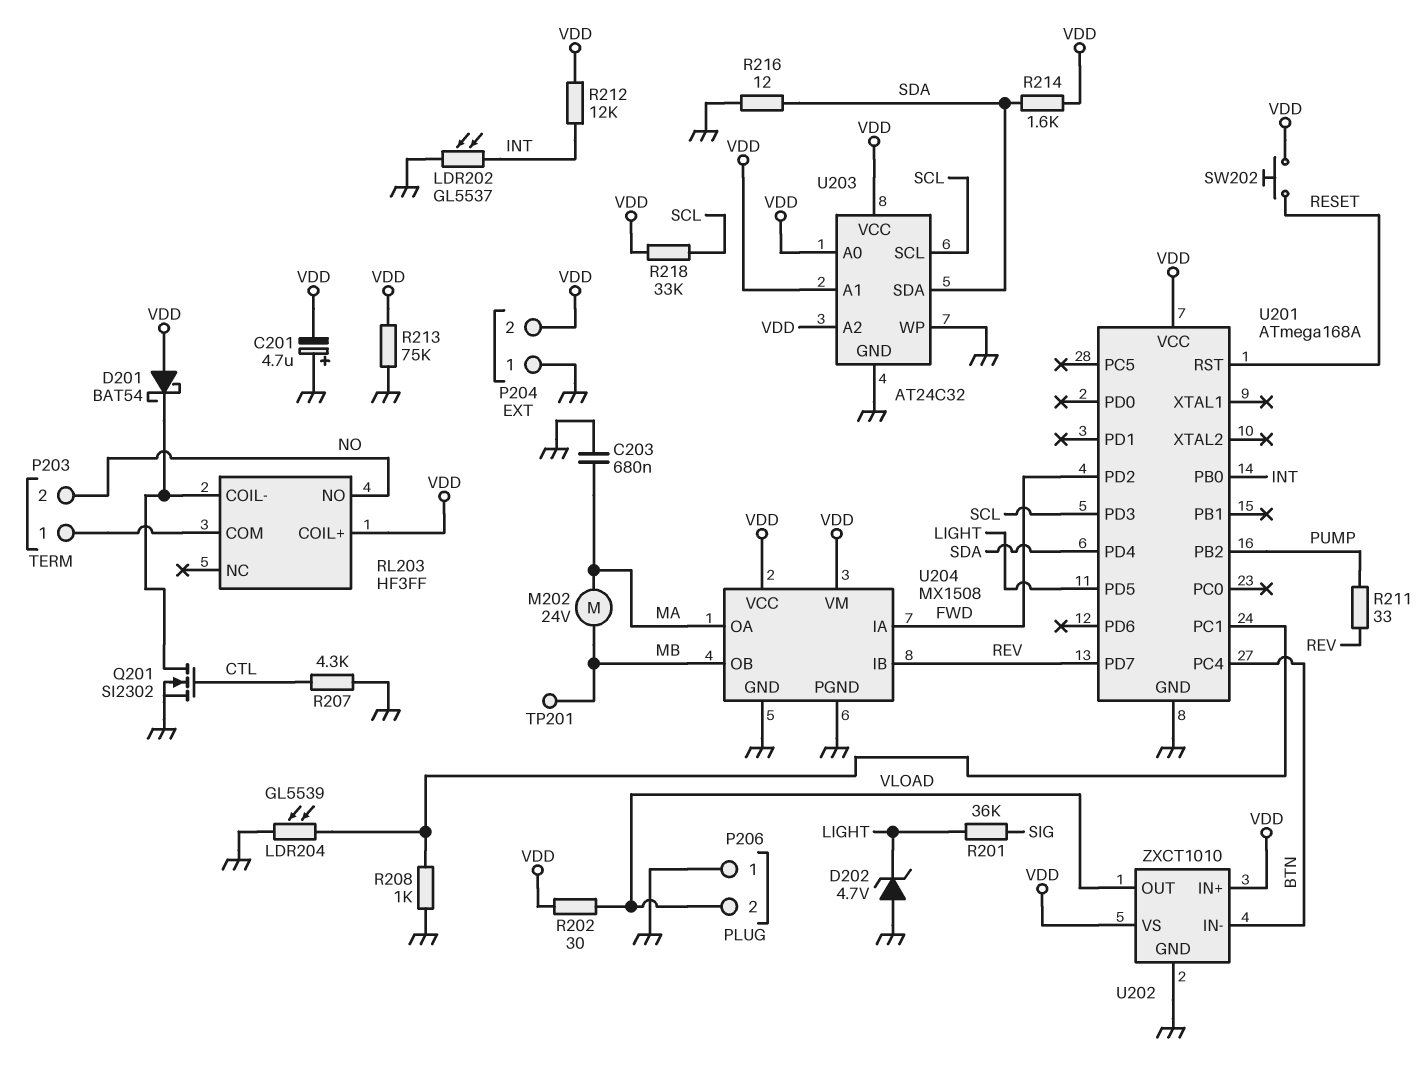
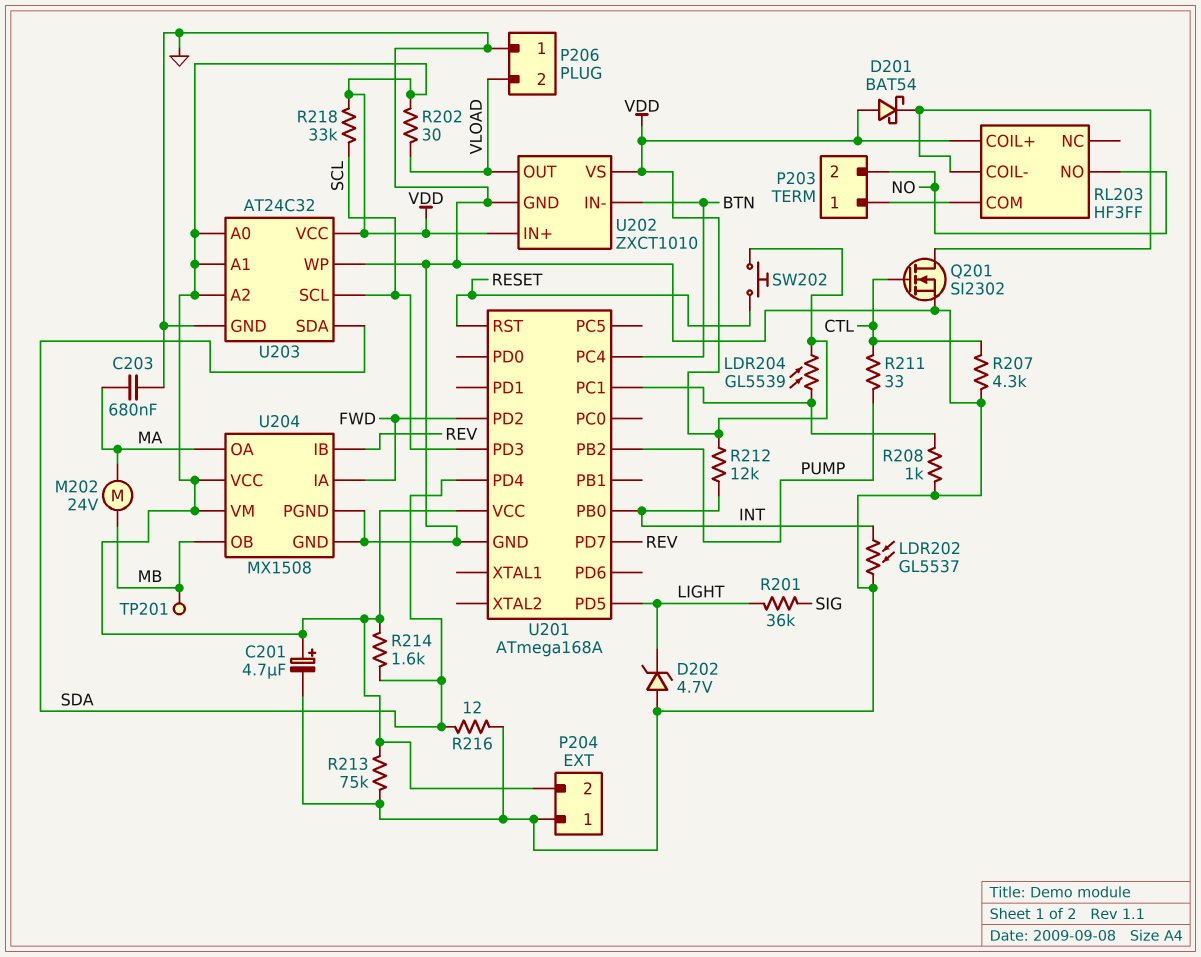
C201: 4.7uF (plus GND, minus VDD) -> 4.7uF (plus VDD, minus GND)
LDR204: GL5539 (GND, U201/PC1) -> GL5539 (U201/PC1, VDD)
R211: 33 (PUMP, REV) -> 33 (CTL, PUMP)

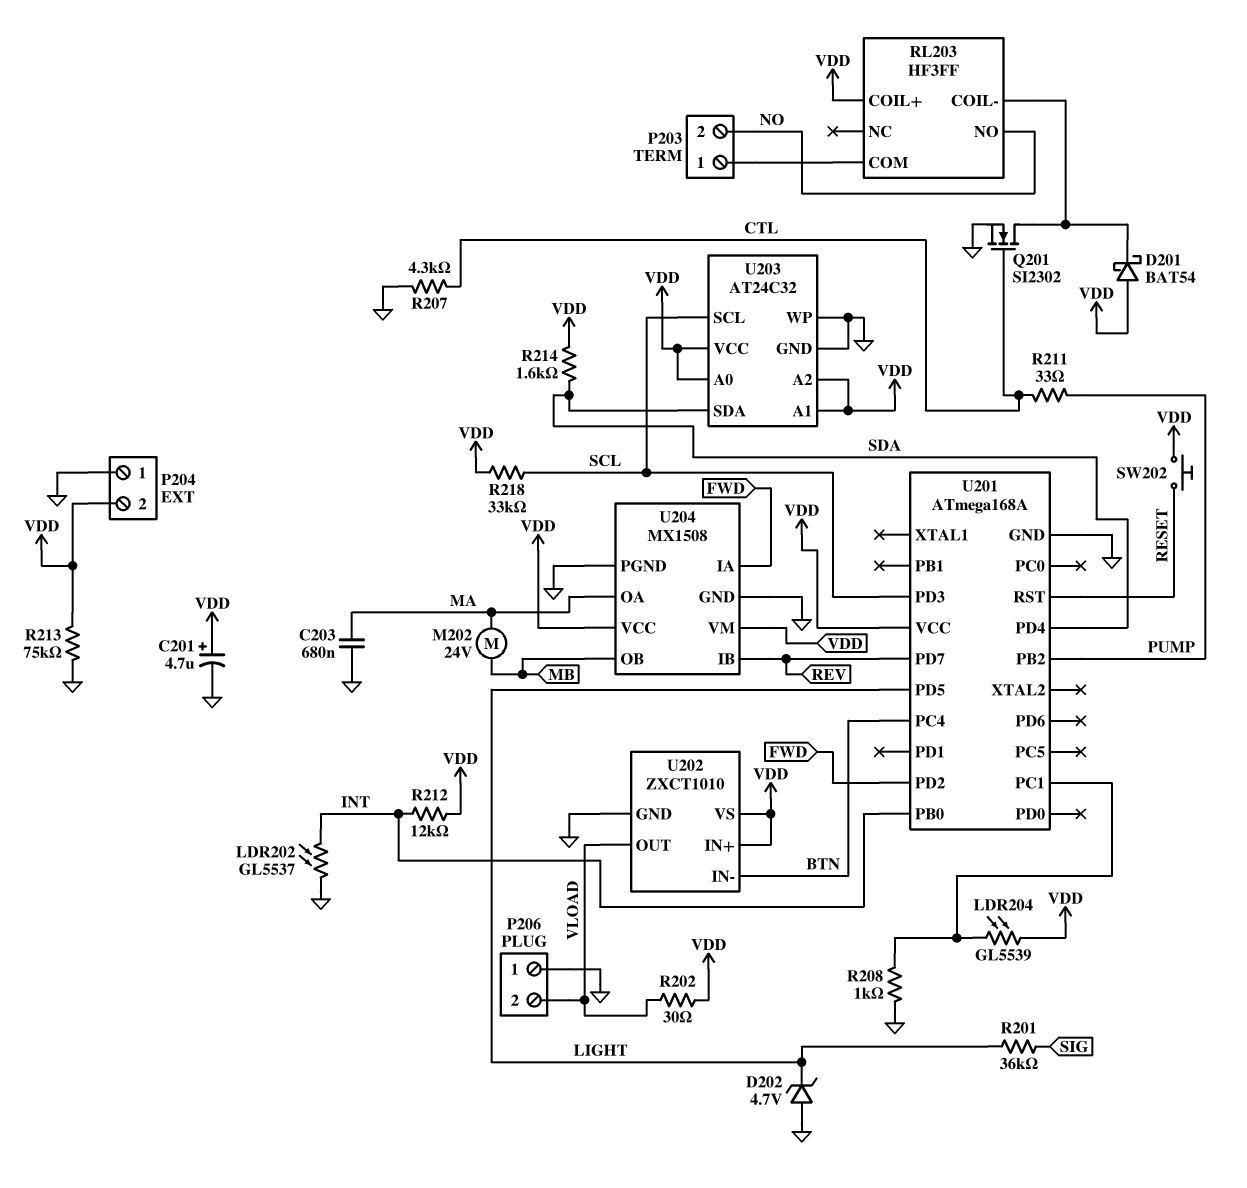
R216: 12 (GND, SDA) -> none
TP201: test point (MB) -> none

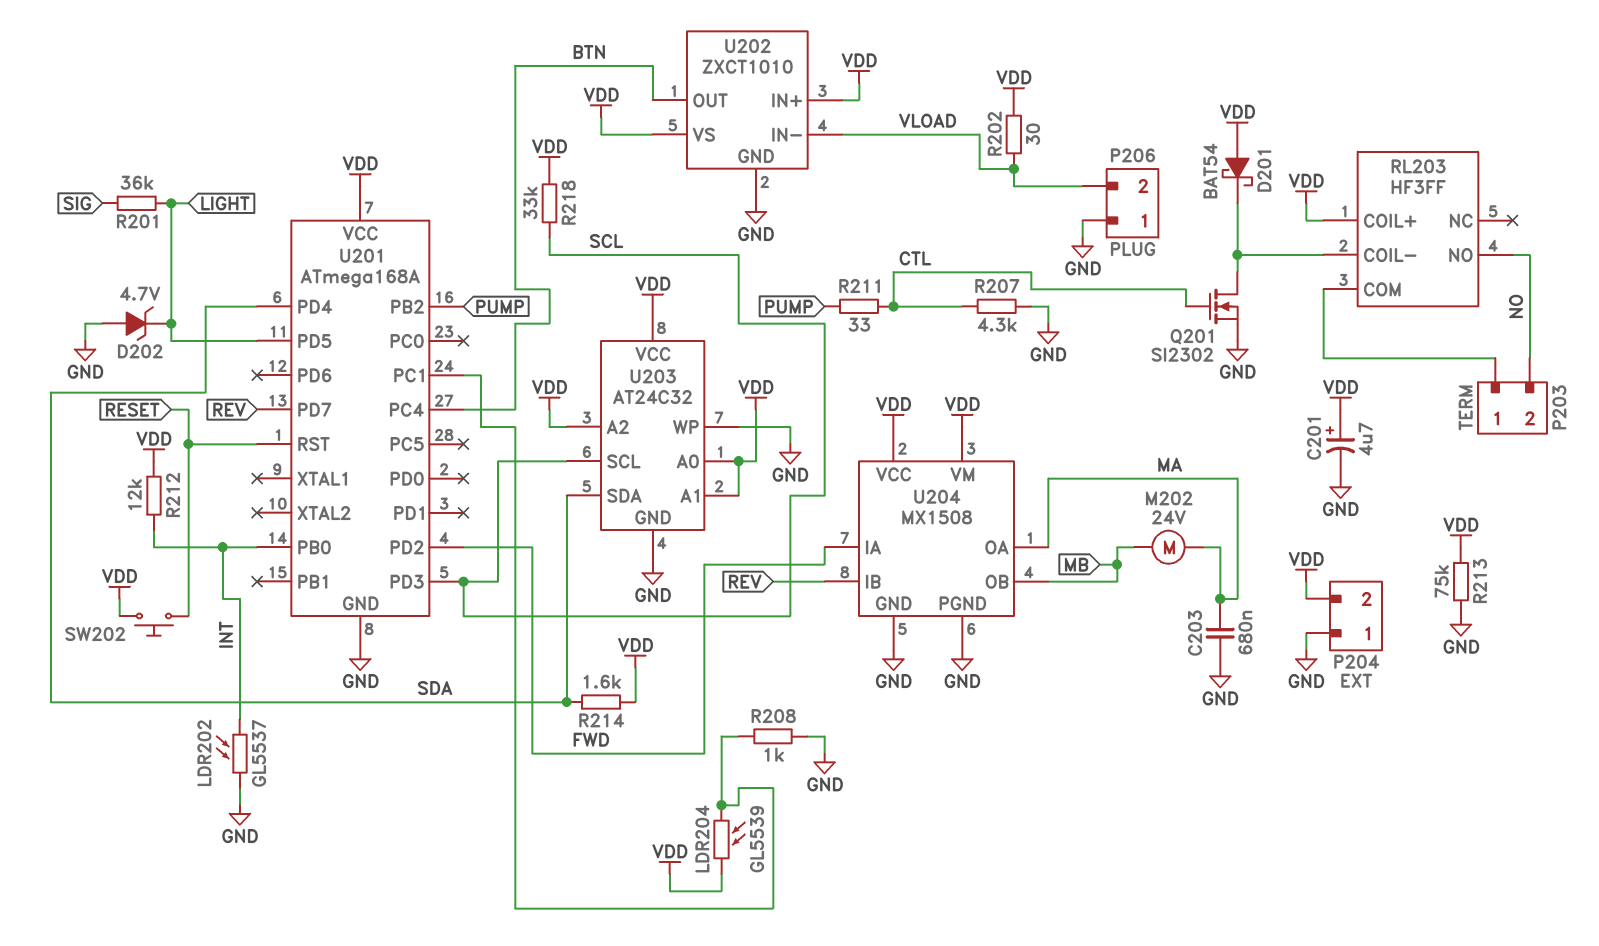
U202 pin IN-: BTN -> VLOAD
U202 pin OUT: VLOAD -> BTN

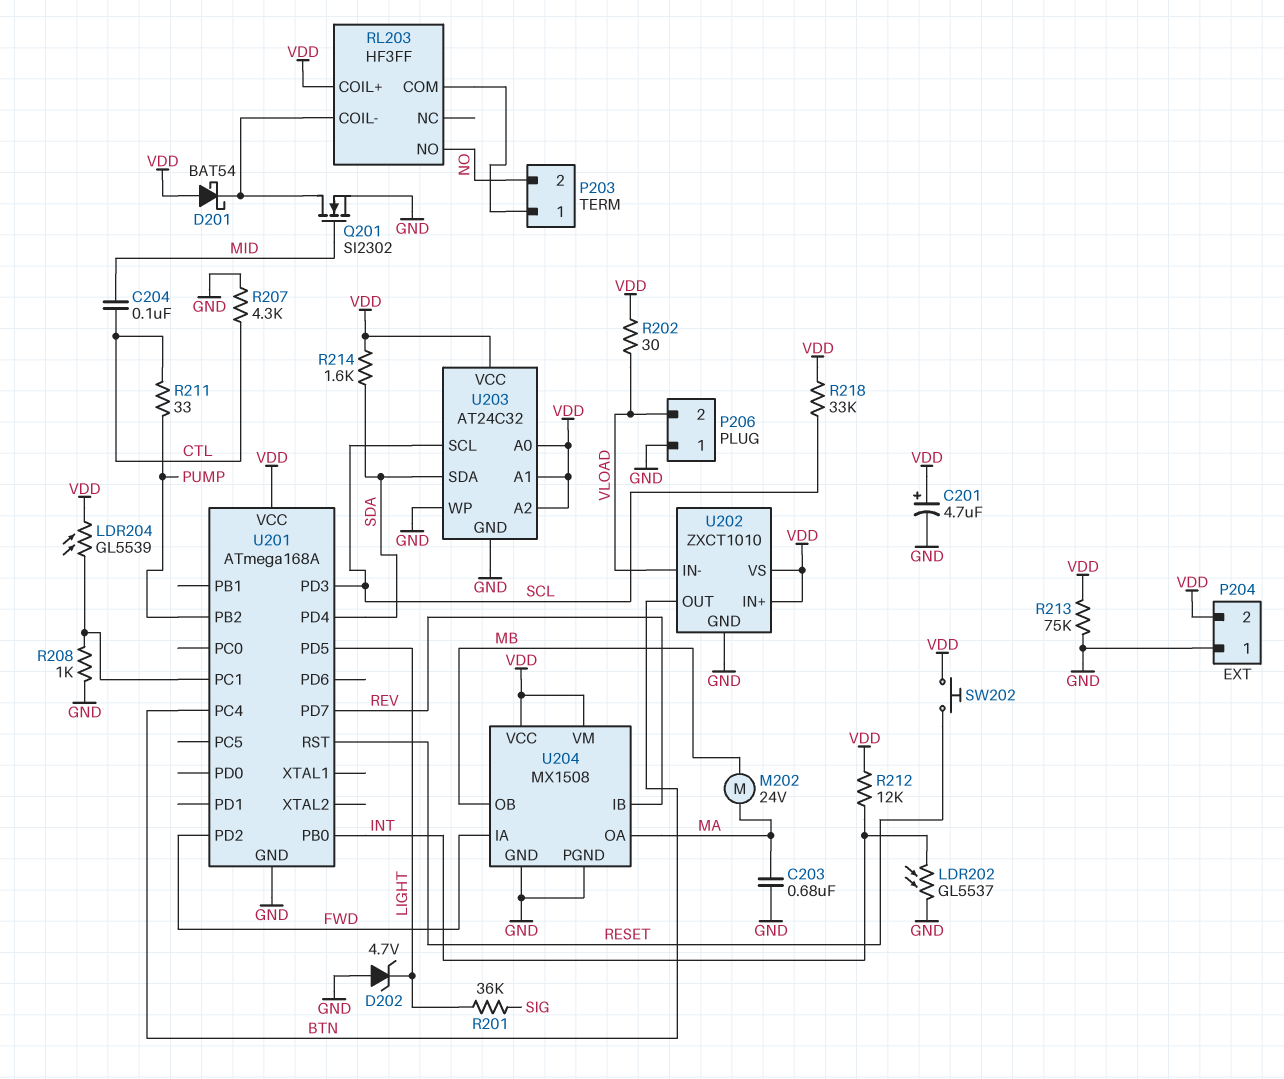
C204: none -> 100nF (CTL, MID)
Q201: NMOS SI2302 (G CTL, D RL203/COIL-, S GND) -> NMOS SI2302 (G MID, D RL203/COIL-, S GND)

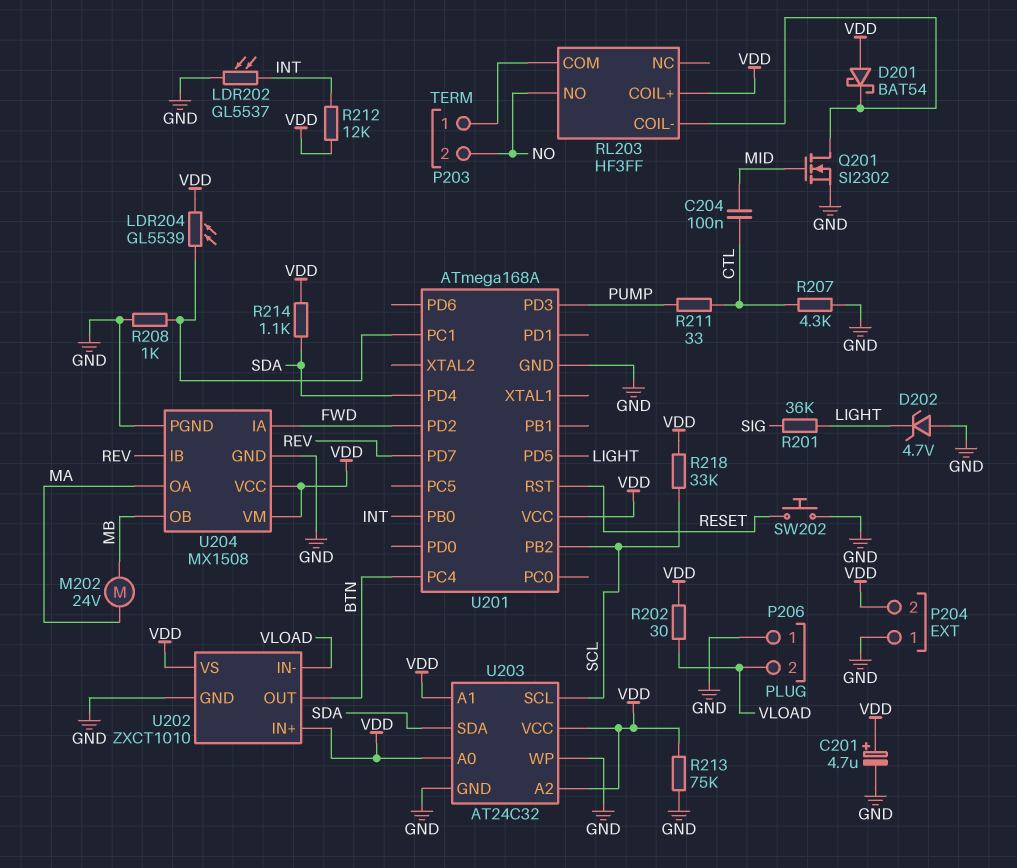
C203: 680nF (GND, MA) -> none
R214: 1.6k (SDA, VDD) -> 1.1k (SDA, VDD)
SW202: button (RESET, VDD) -> button (GND, RESET)
U201 pin PB2: PUMP -> SCL
U201 pin PD3: SCL -> PUMP

